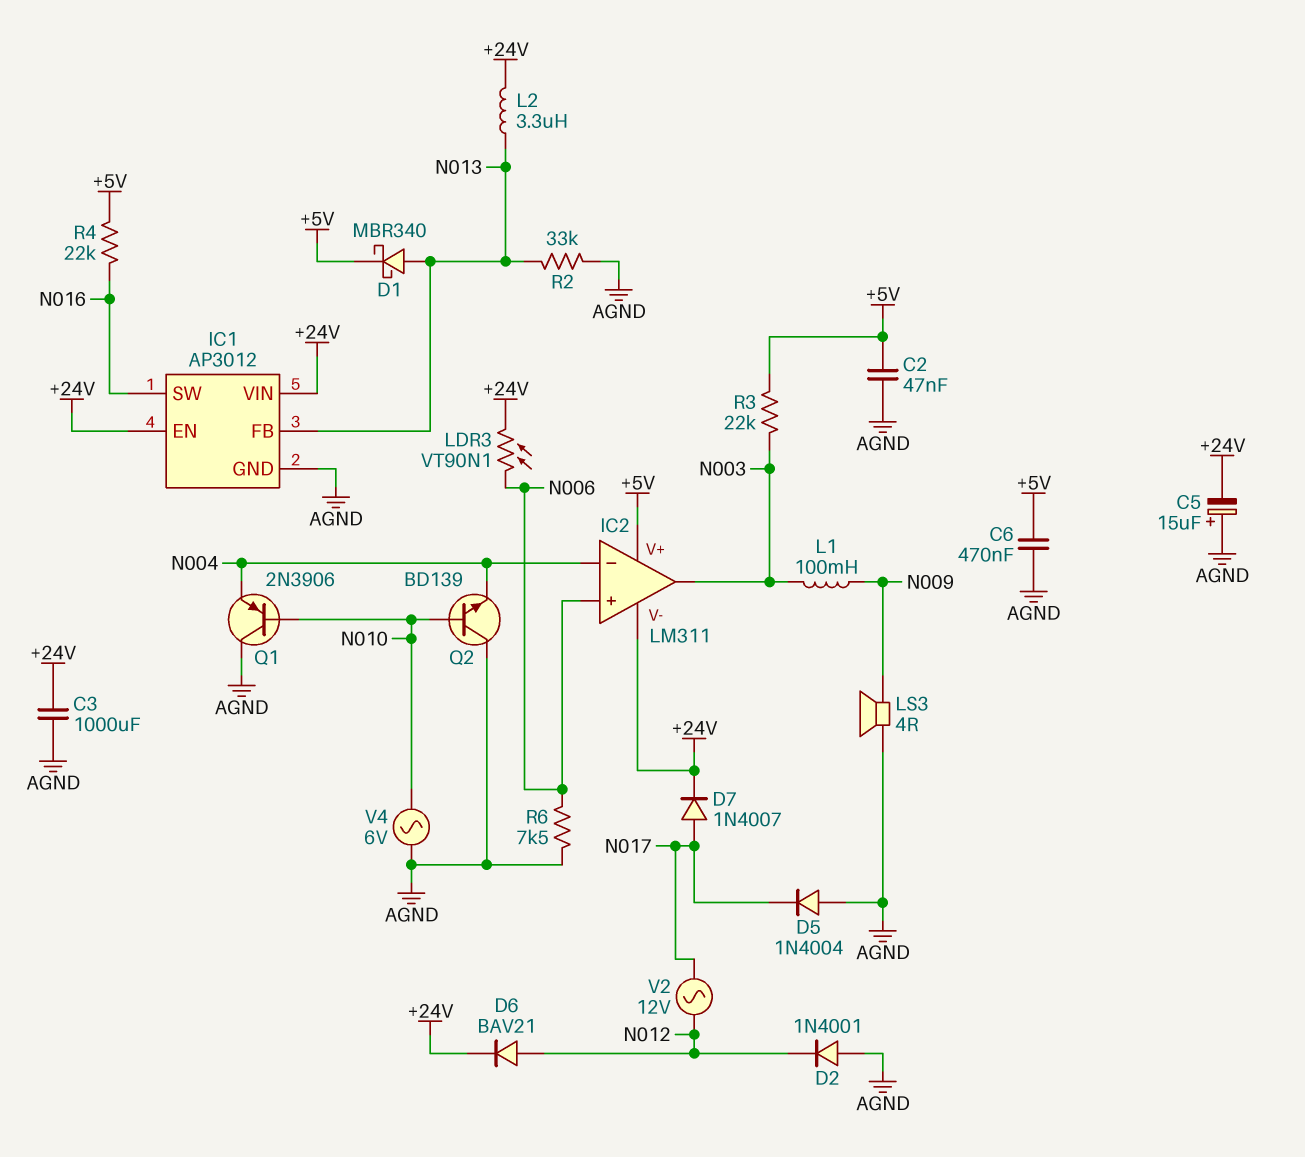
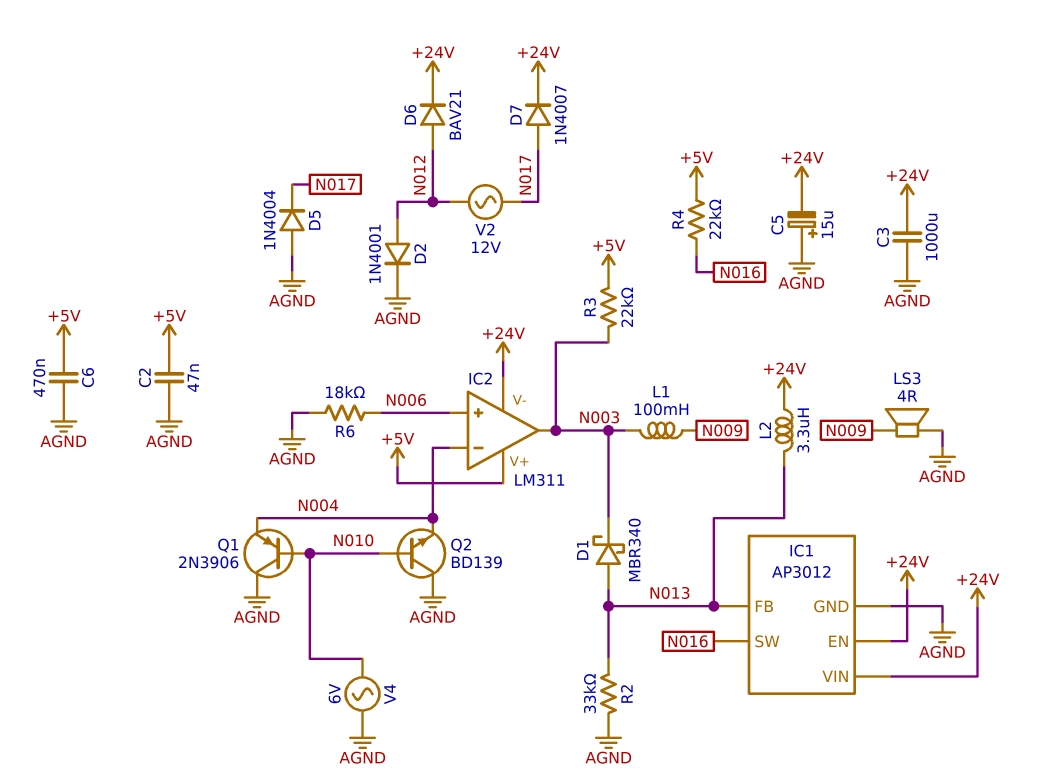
D1: schottky MBR340 (A N013, K +5V) -> schottky MBR340 (A N013, K N003)
D2: diode 1N4001 (A AGND, K N012) -> diode 1N4001 (A N012, K AGND)
LDR3: VT90N1 (+24V, N006) -> none
R6: 7.5k (AGND, N006) -> 18k (AGND, N006)

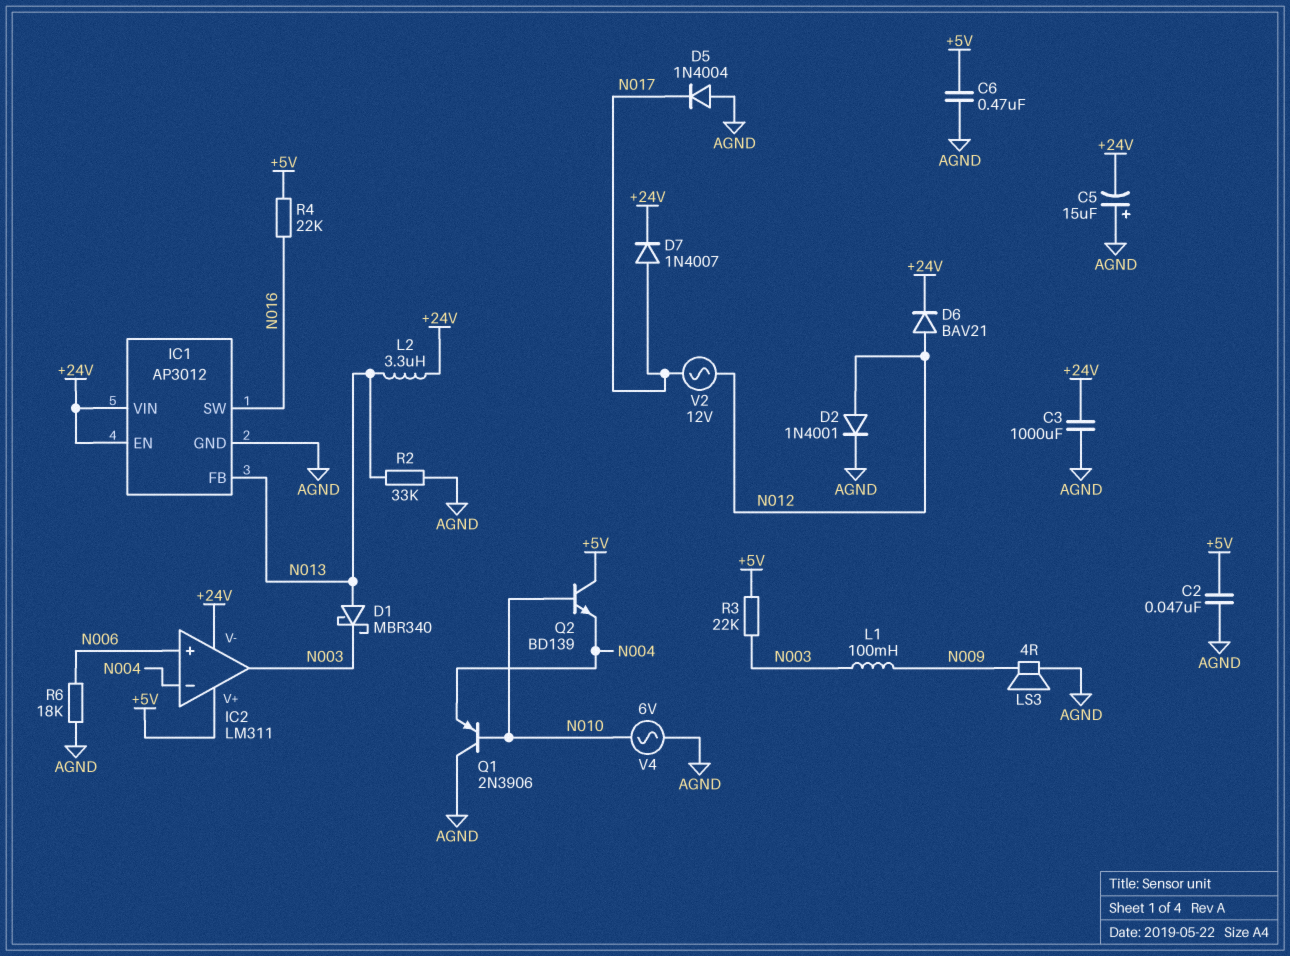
Q2: NPN BD139 (B N010, C AGND, E N004) -> NPN BD139 (B N010, C +5V, E N004)

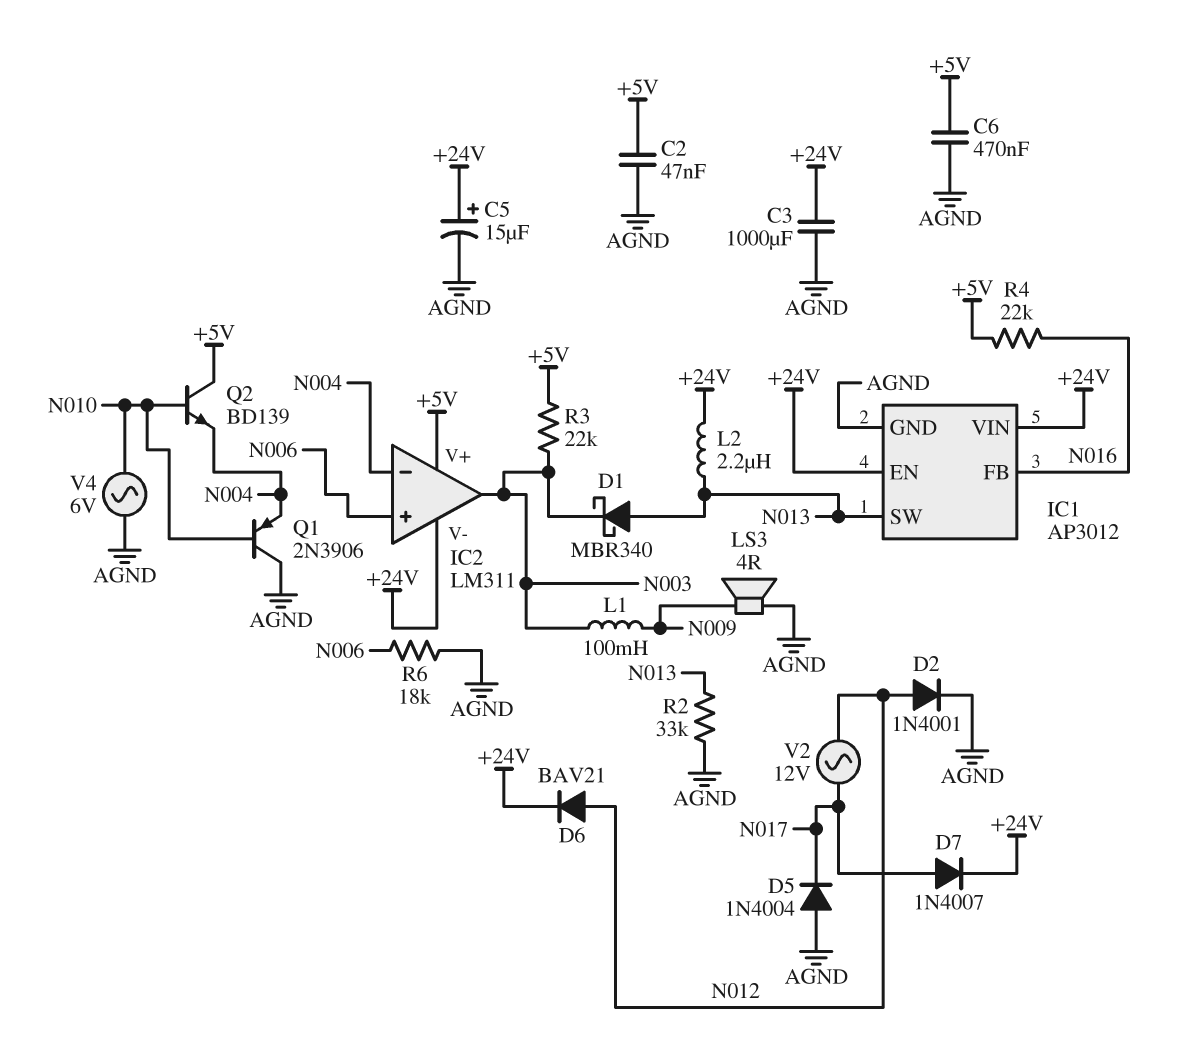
C5: 15uF (plus AGND, minus +24V) -> 15uF (plus +24V, minus AGND)
IC1 pin FB: N013 -> N016
IC1 pin SW: N016 -> N013
L2: 3.3uH (+24V, N013) -> 2.2uH (+24V, N013)

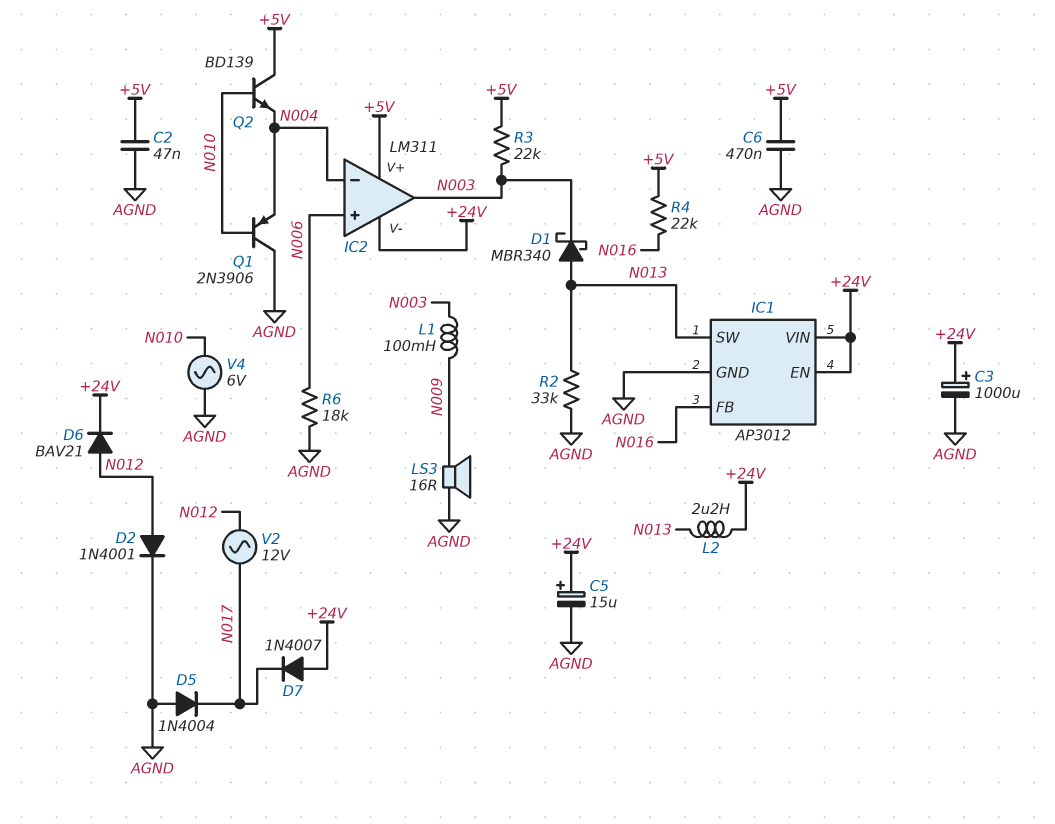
C3: 1000uF (+24V, AGND) -> 1000uF (plus +24V, minus AGND)
D7: diode 1N4007 (A N017, K +24V) -> diode 1N4007 (A +24V, K N017)
LS3: speaker 4R (AGND, N009) -> speaker 16R (AGND, N009)

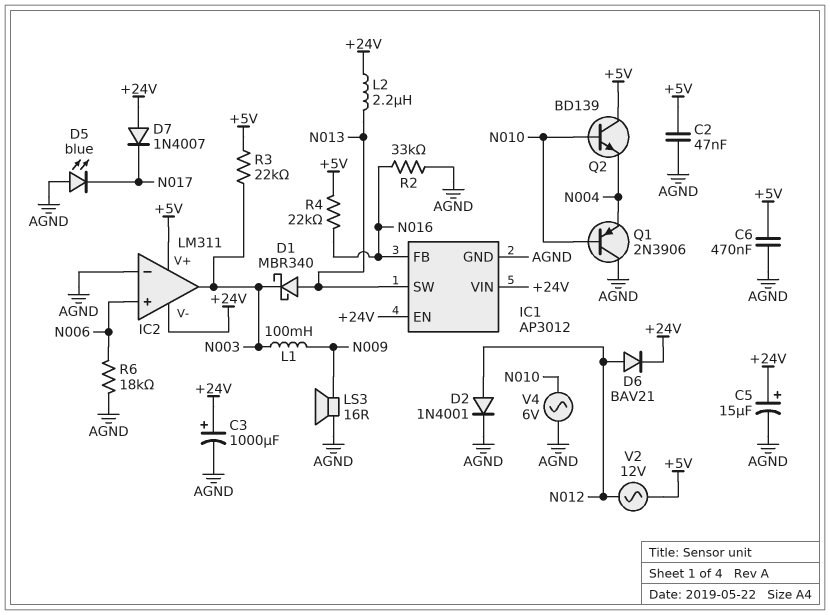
D5: diode 1N4004 (A AGND, K N017) -> LED blue (A AGND, K N017)
IC2 pin in-: N004 -> AGND
R2: 33k (AGND, N013) -> 33k (AGND, N016)
V2: AC 12V (N012, N017) -> AC 12V (+5V, N012)

